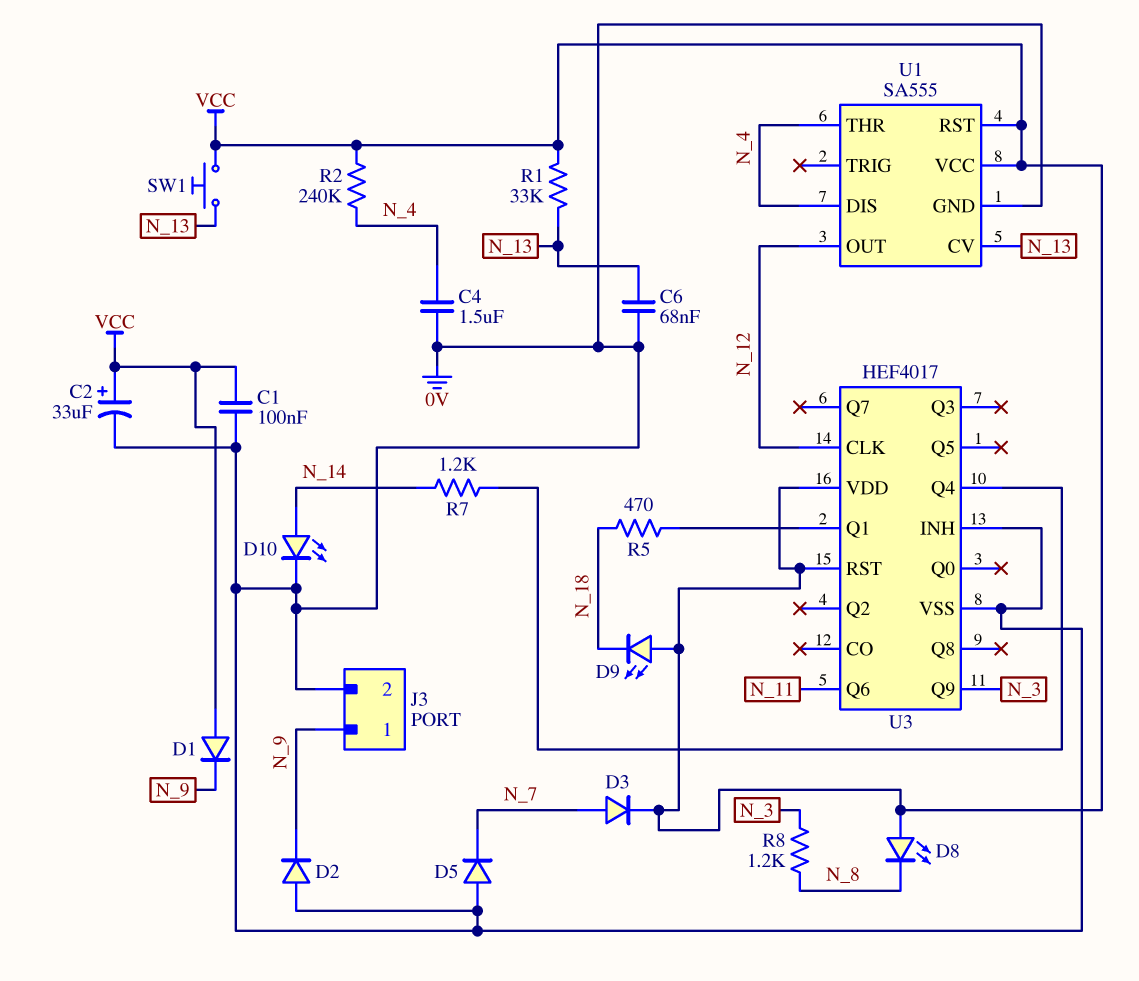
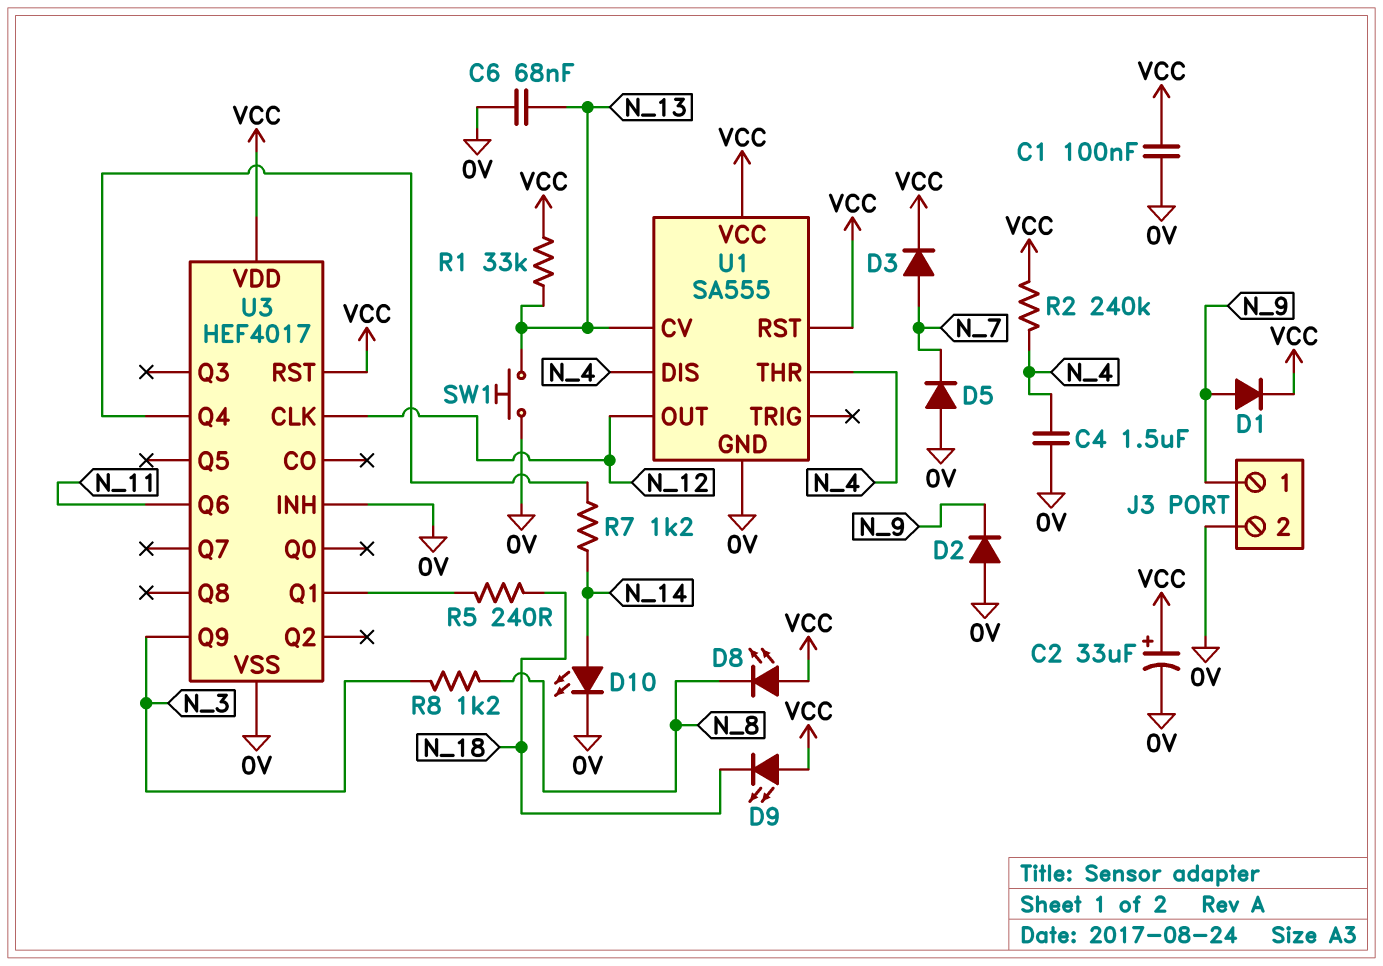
D1: diode (A VCC, K N_9) -> diode (A N_9, K VCC)
R5: 470 (N_18, U3/Q1) -> 240 (N_18, U3/Q1)
SW1: button (N_13, VCC) -> button (0V, N_13)

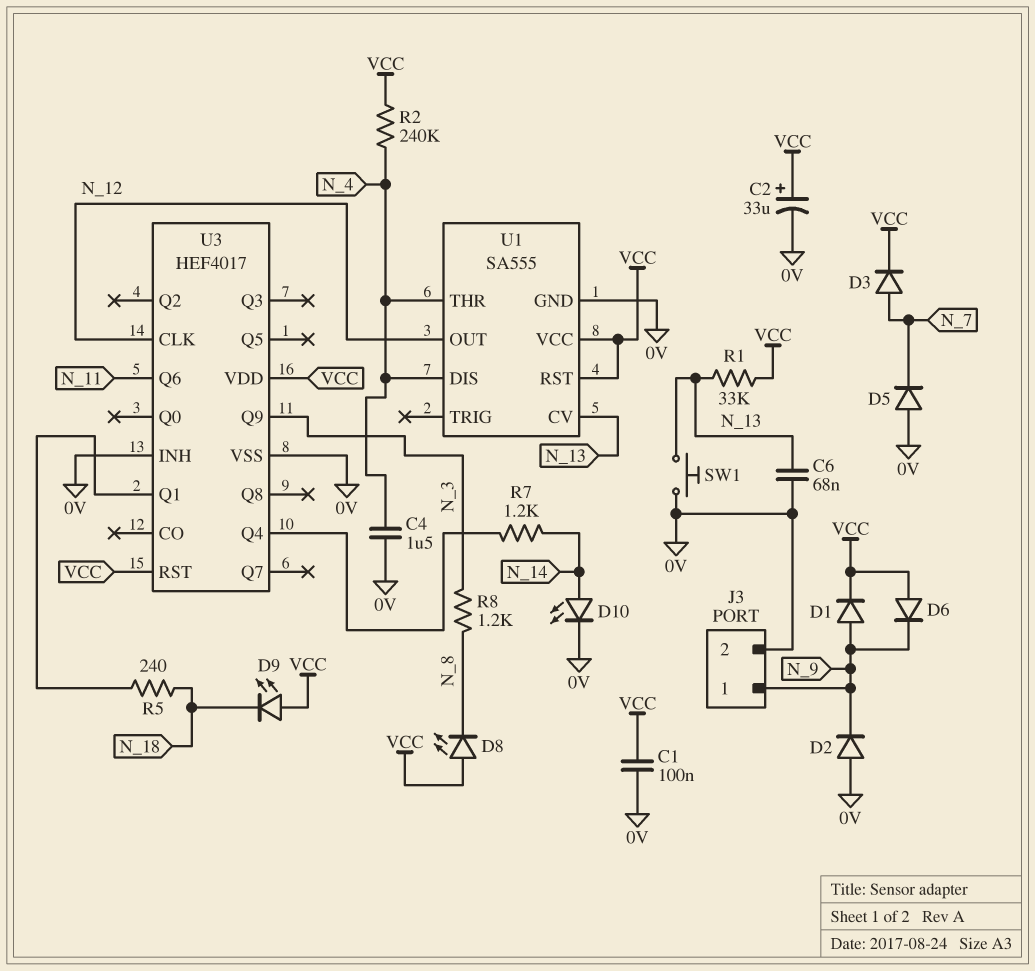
D6: none -> diode (A VCC, K N_9)

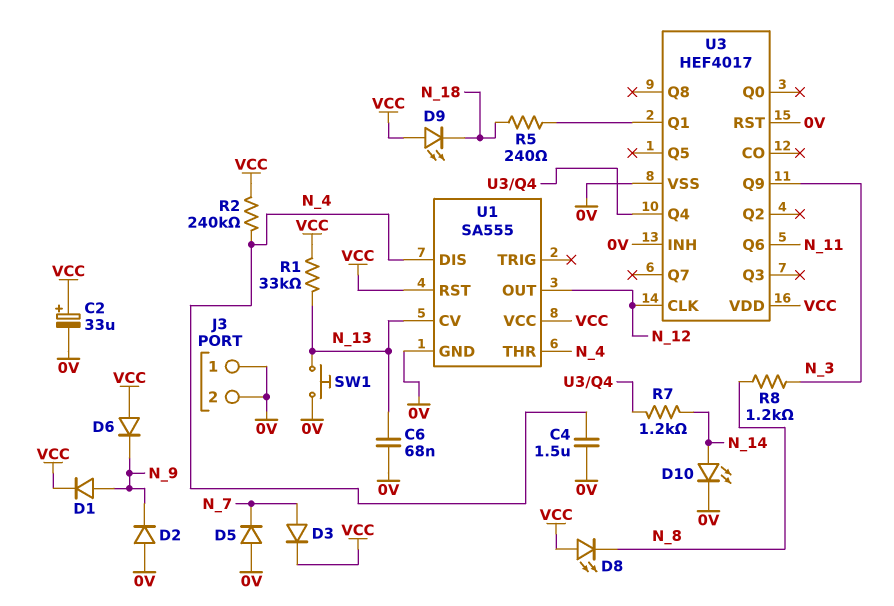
C1: 100nF (0V, VCC) -> none
J3 pin 1: N_9 -> 0V
U3 pin RST: VCC -> 0V

